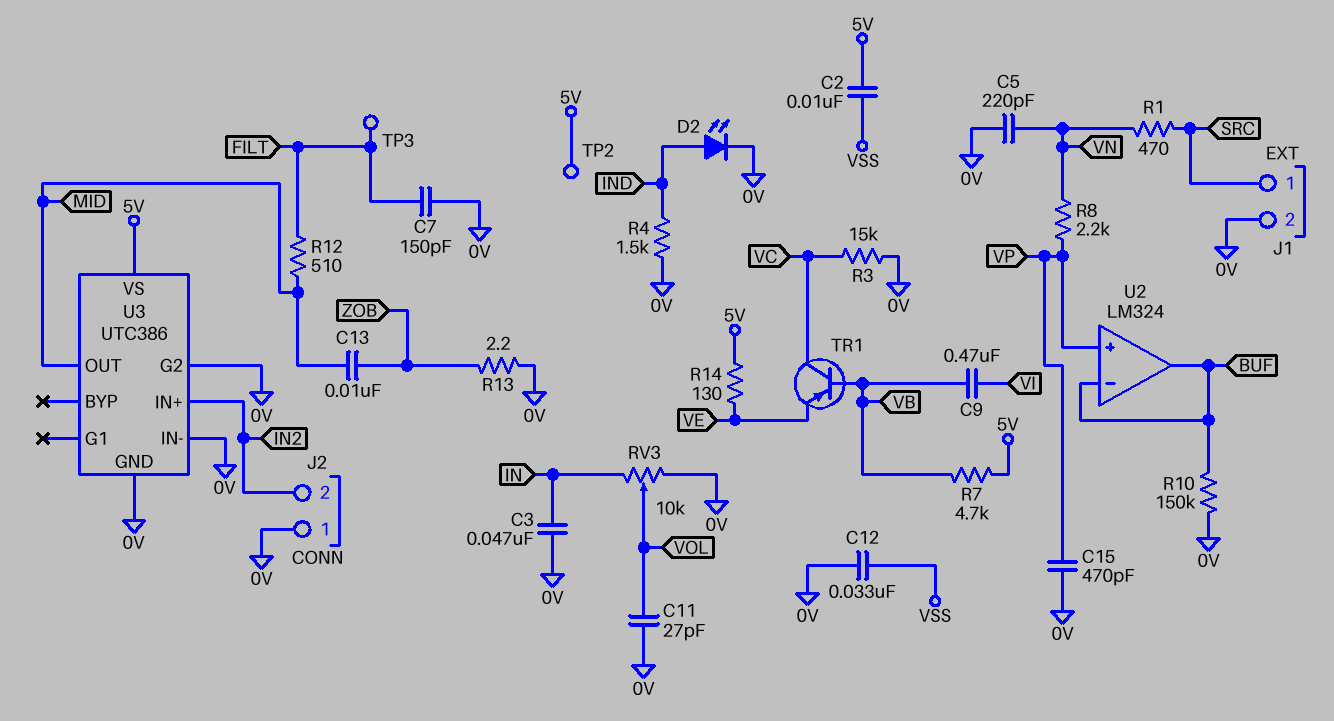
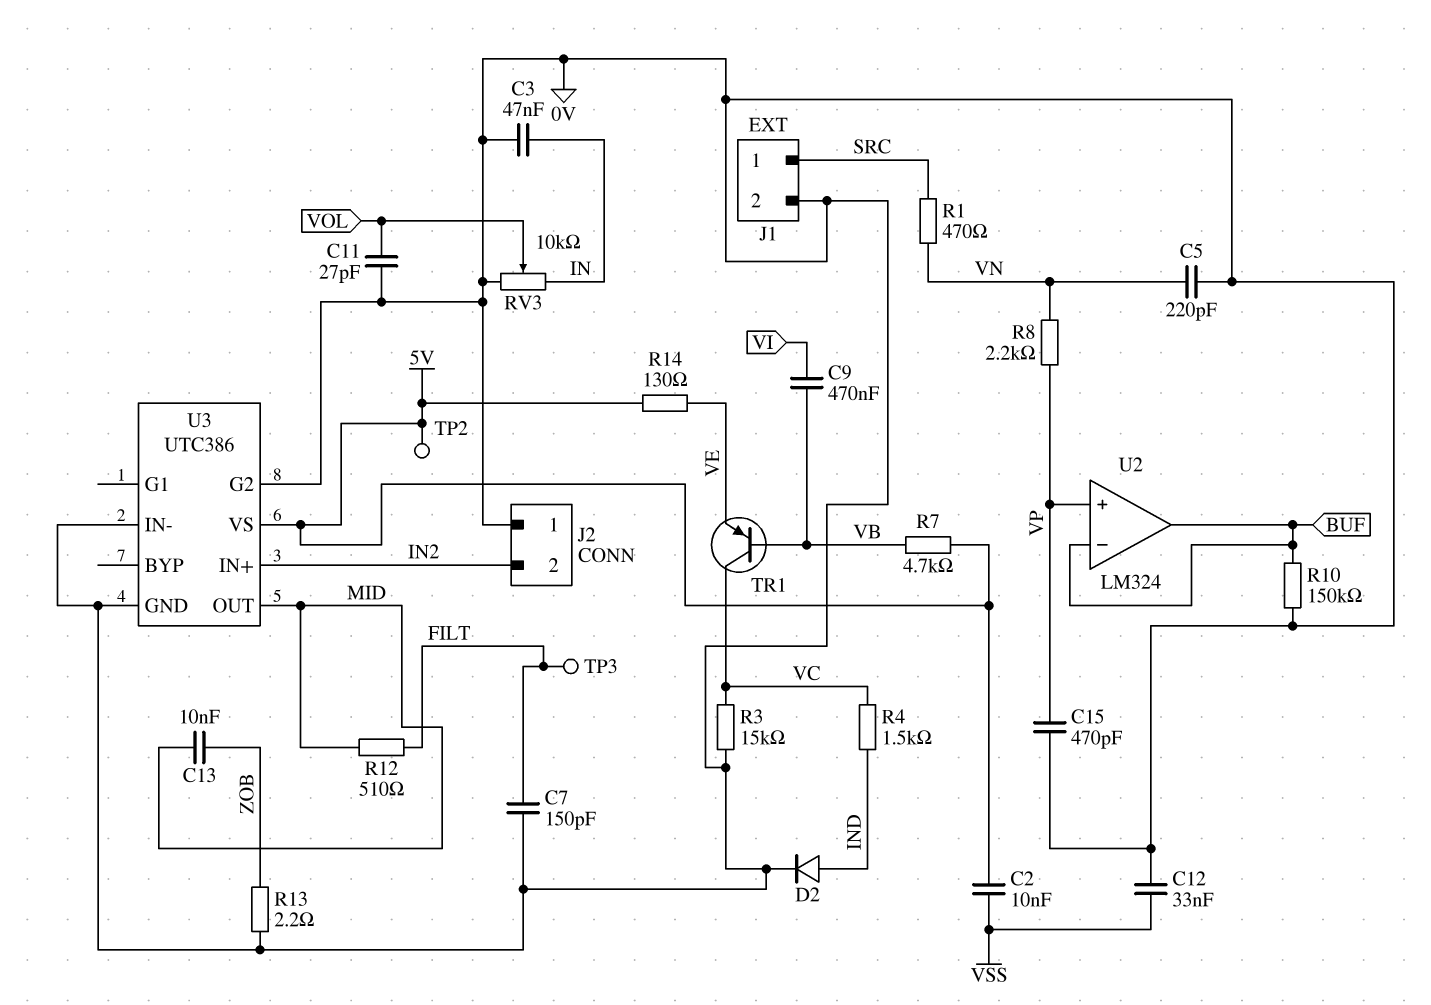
D2: LED (A IND, K 0V) -> diode (A IND, K 0V)
R4: 1.5k (0V, IND) -> 1.5k (IND, VC)

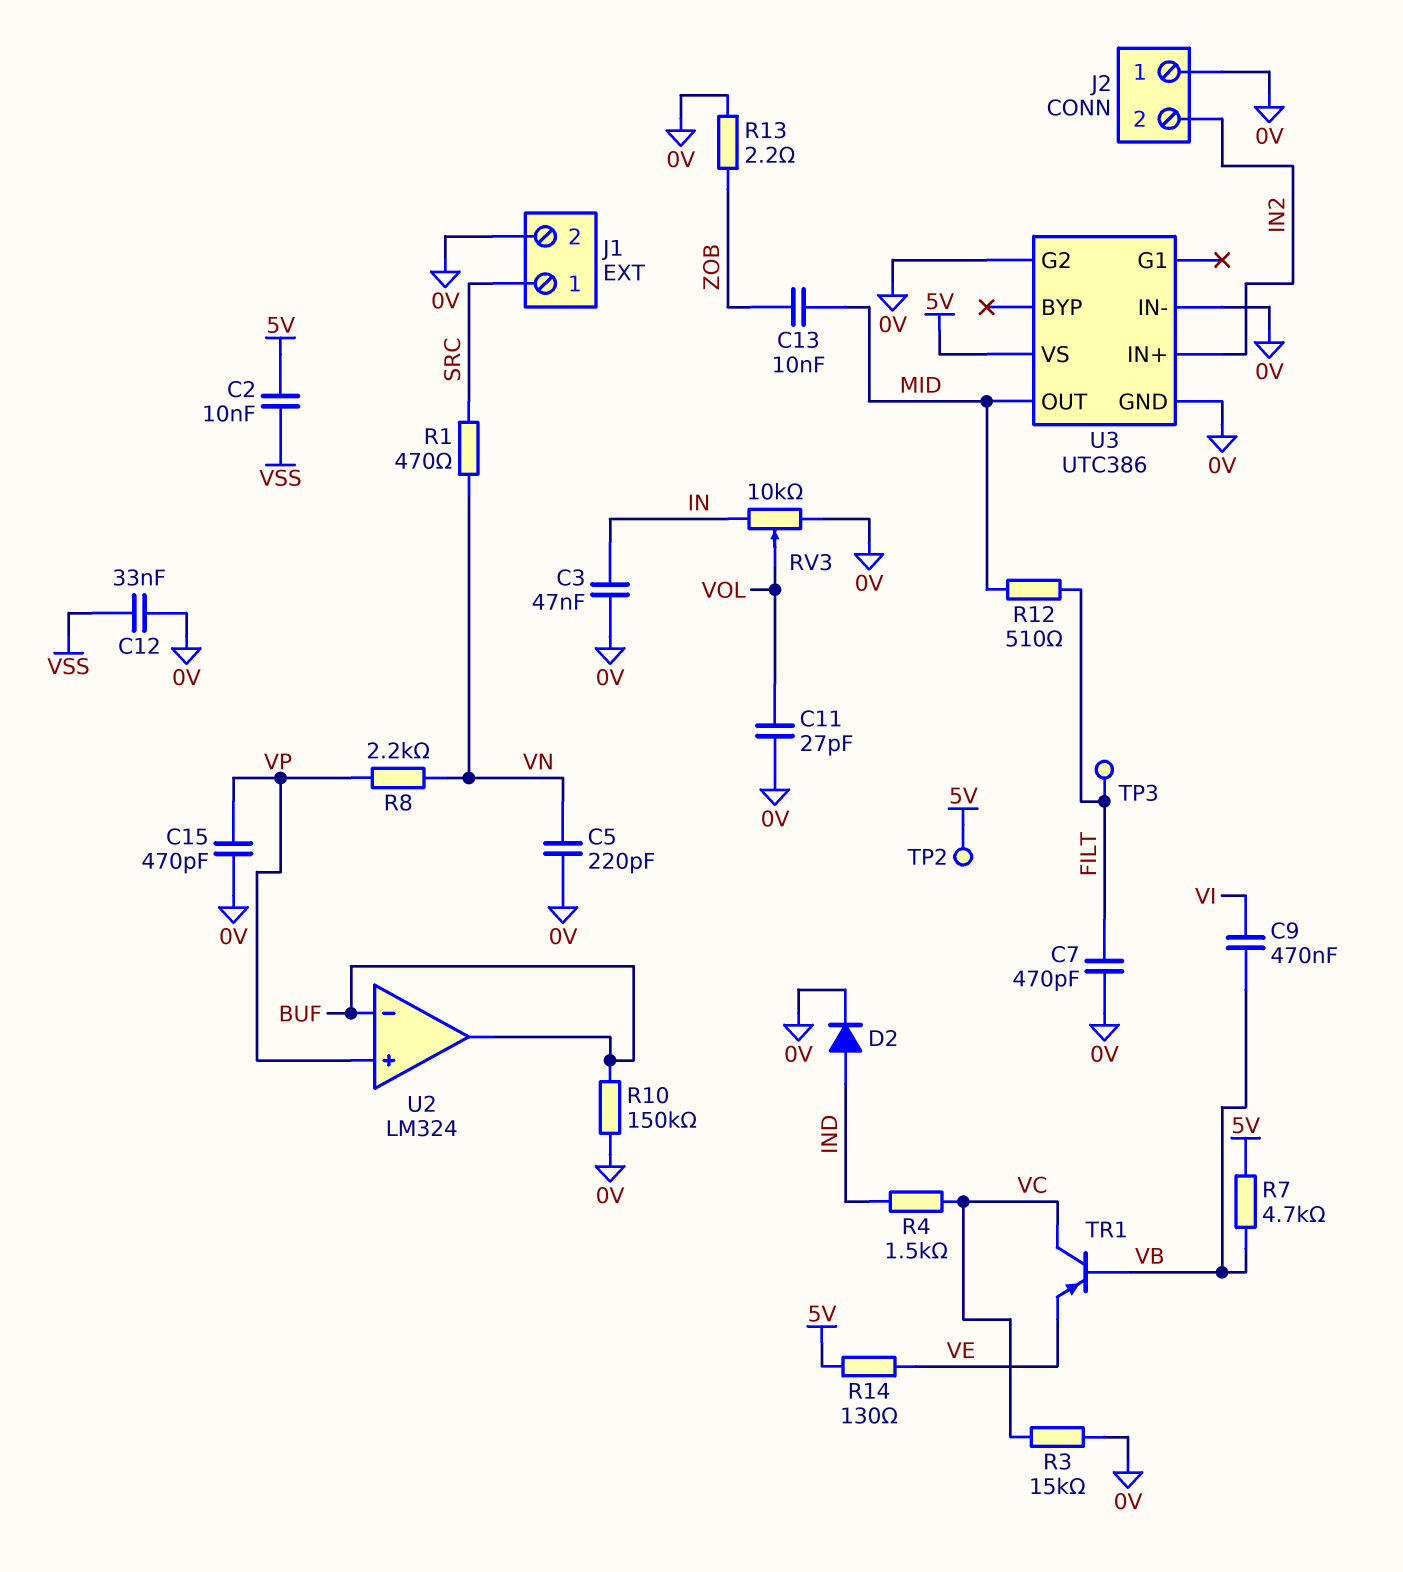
C7: 150pF (0V, FILT) -> 470pF (0V, FILT)

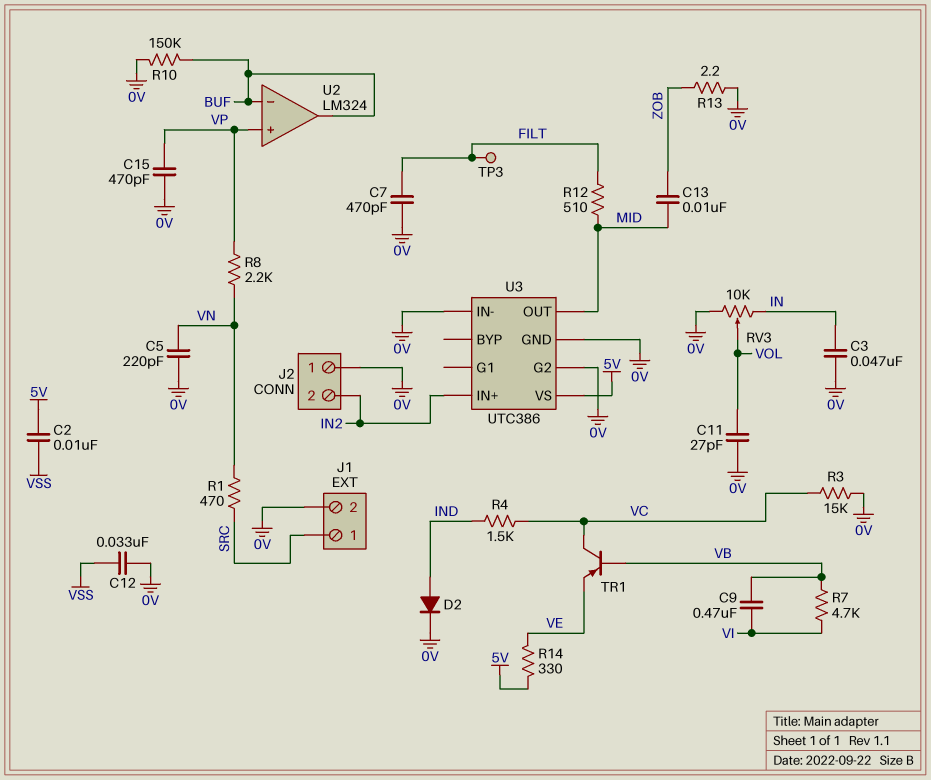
R7: 4.7k (5V, VB) -> 4.7k (VB, VI)
R14: 130 (5V, VE) -> 330 (5V, VE)
TP2: test point (5V) -> none

